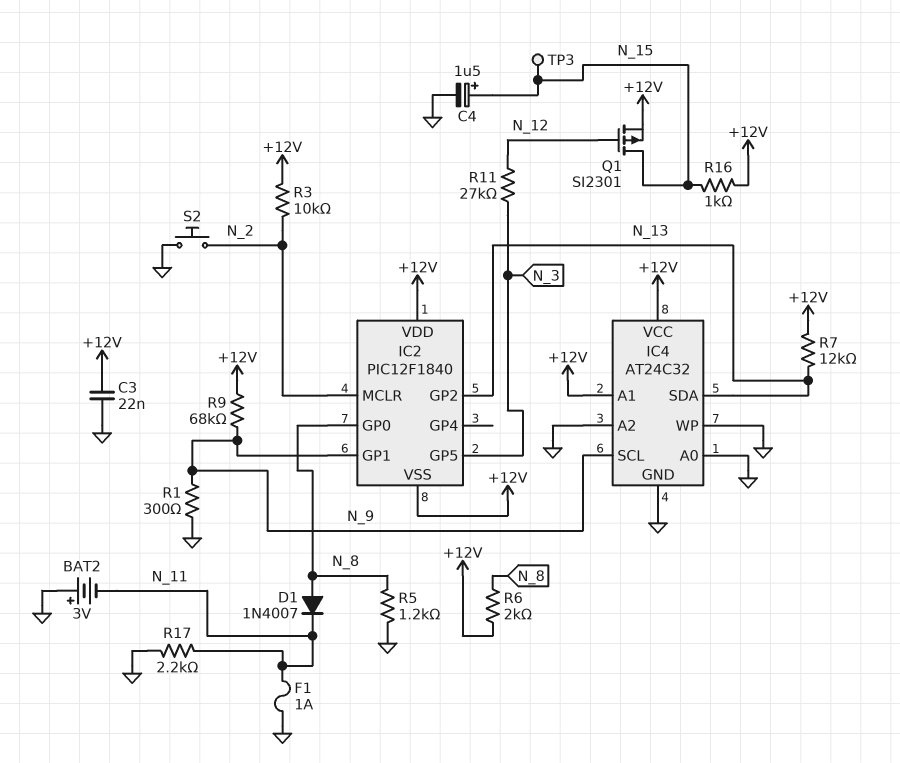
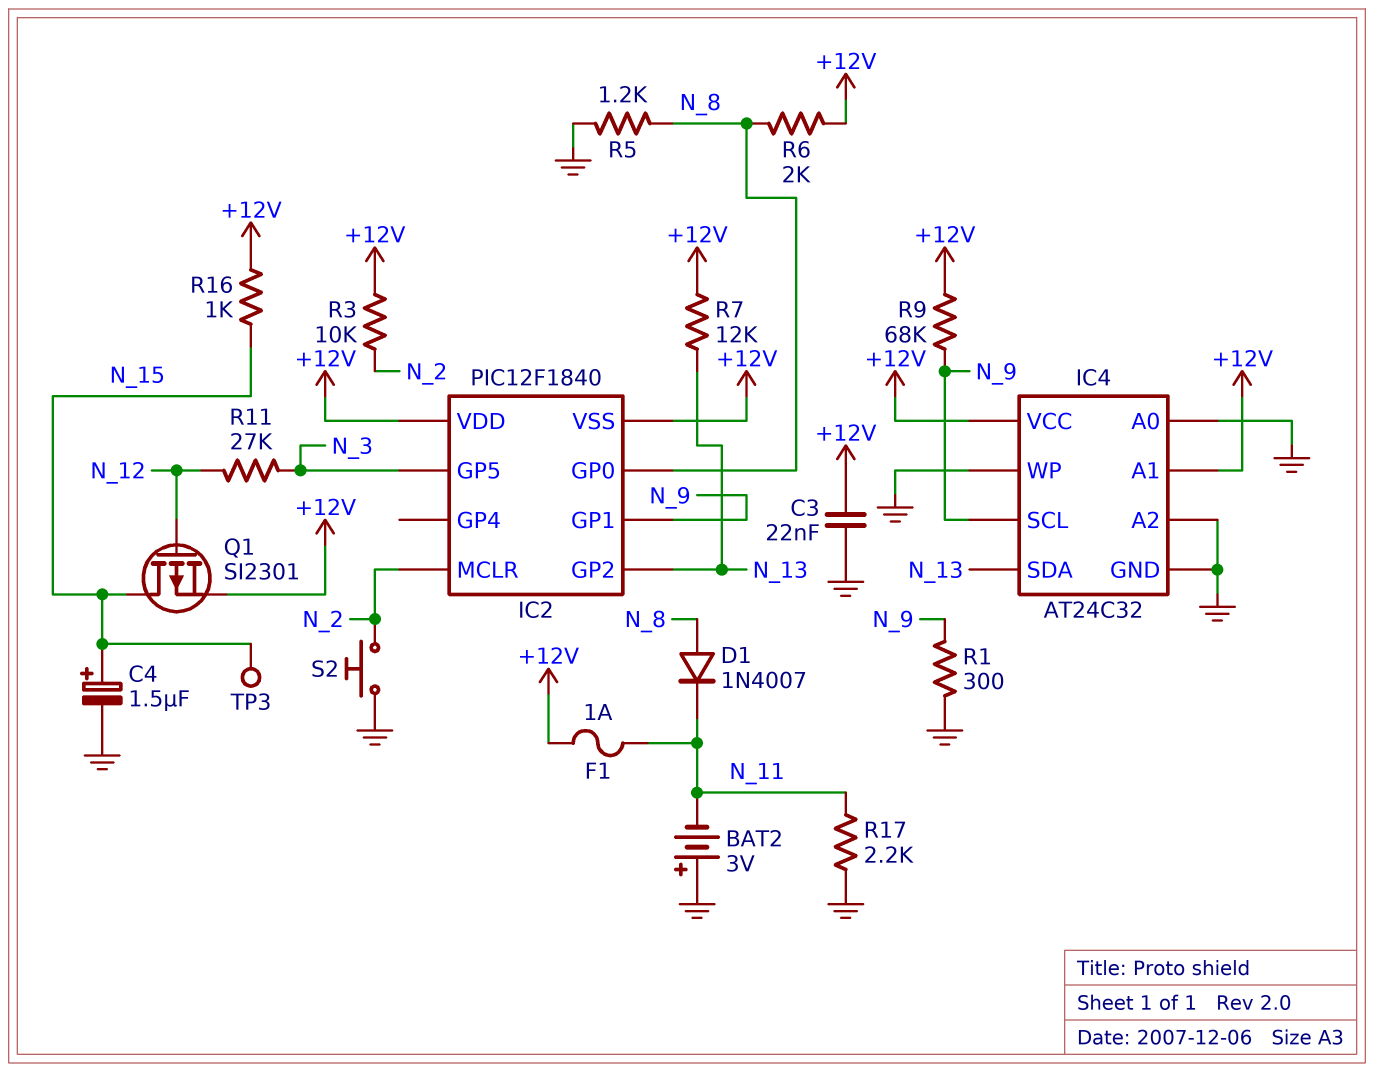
F1: 1A (GND, N_11) -> 1A (+12V, N_11)

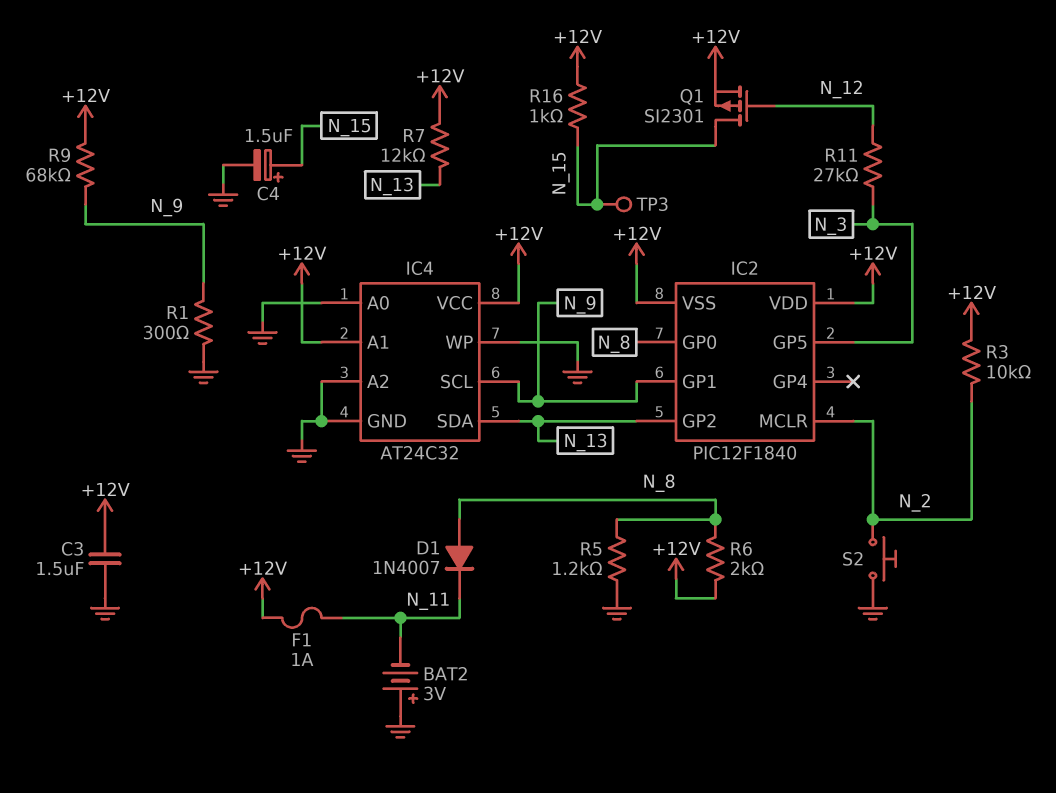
C3: 22nF (+12V, GND) -> 1.5uF (+12V, GND)
R17: 2.2k (GND, N_11) -> none

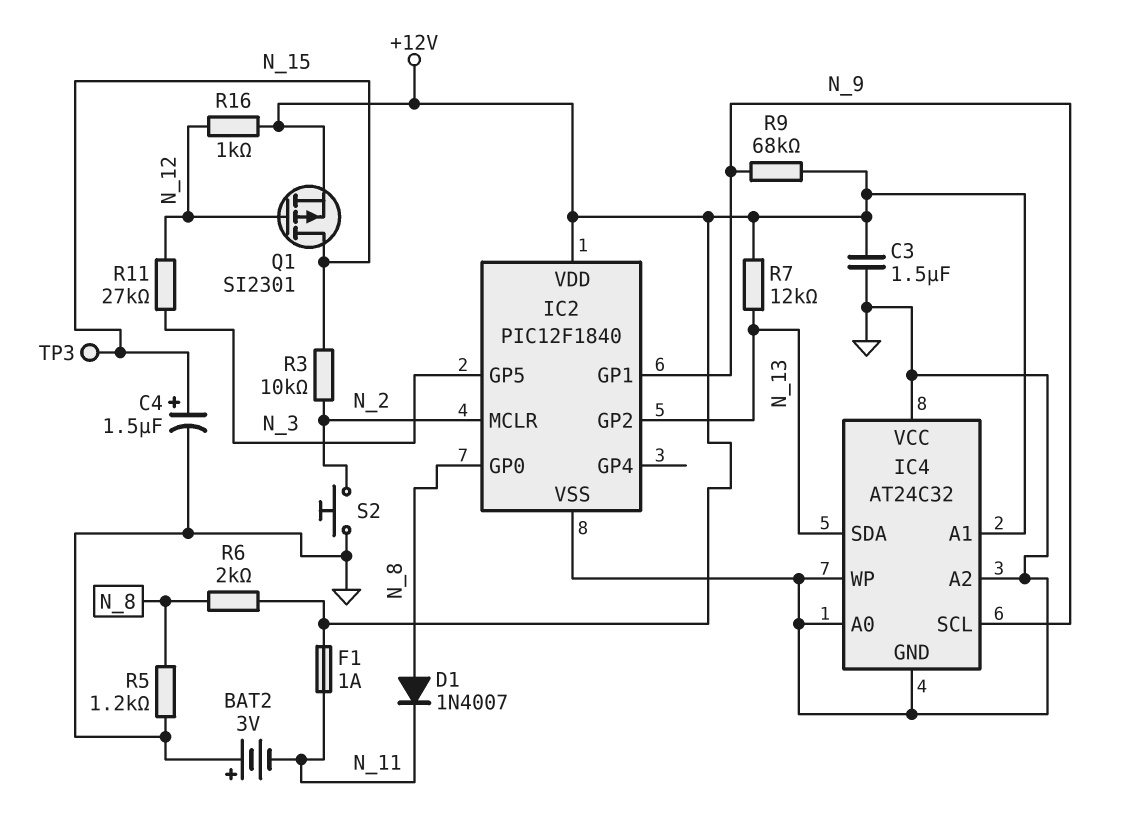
IC2 pin VSS: +12V -> GND
IC4 pin VCC: +12V -> GND
R1: 300 (GND, N_9) -> none
R3: 10k (+12V, N_2) -> 10k (N_2, N_15)
R16: 1k (+12V, N_15) -> 1k (+12V, N_12)

